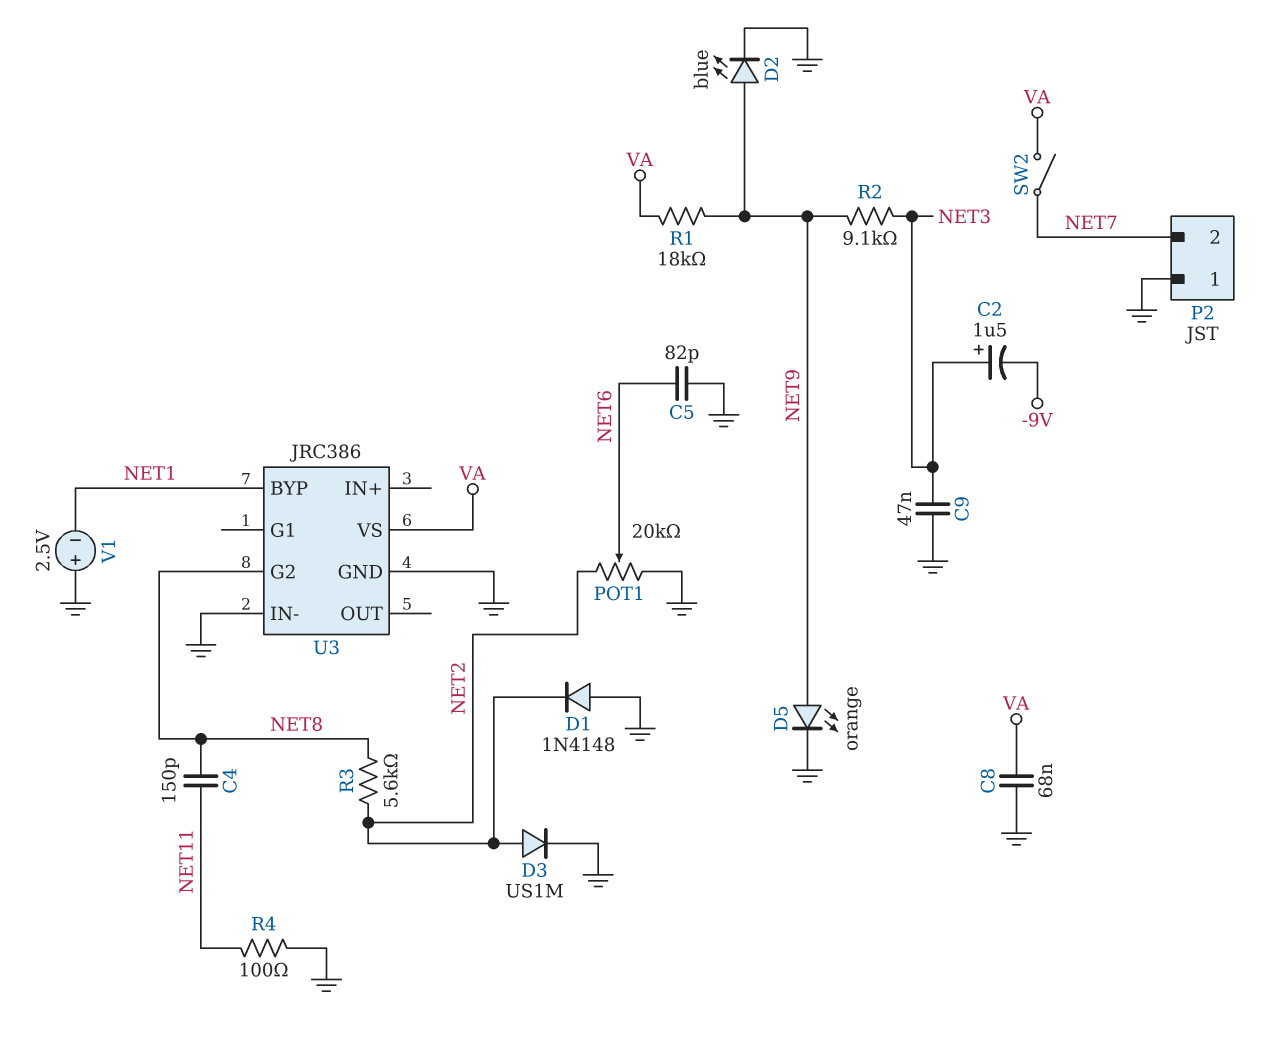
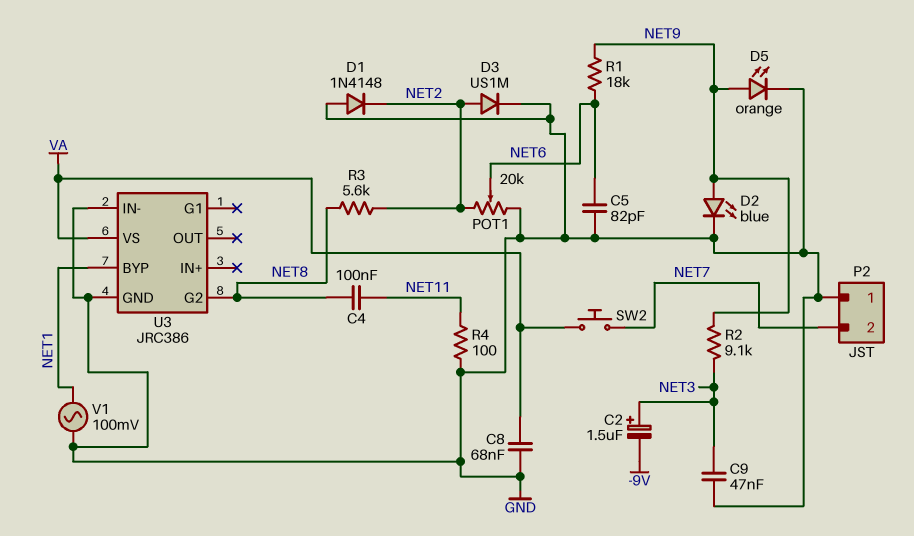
C4: 150pF (NET8, NET11) -> 100nF (NET8, NET11)
R1: 18k (NET9, VA) -> 18k (NET6, NET9)
SW2: switch (NET7, VA) -> button (NET7, VA)
V1: 2.5V (plus GND, minus NET1) -> AC 100mV (GND, NET1)

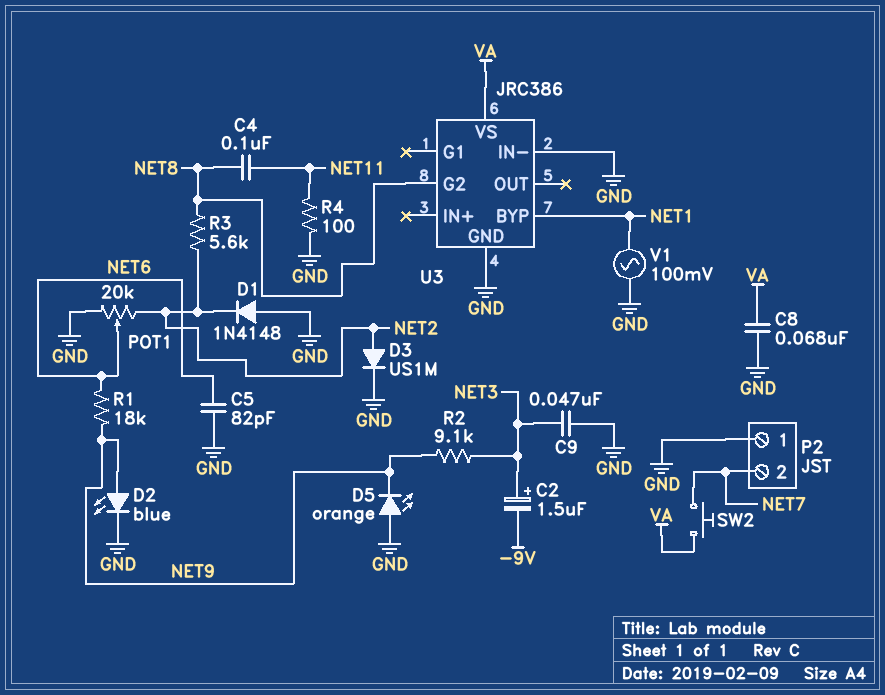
D5: LED orange (A NET9, K GND) -> LED orange (A GND, K NET9)

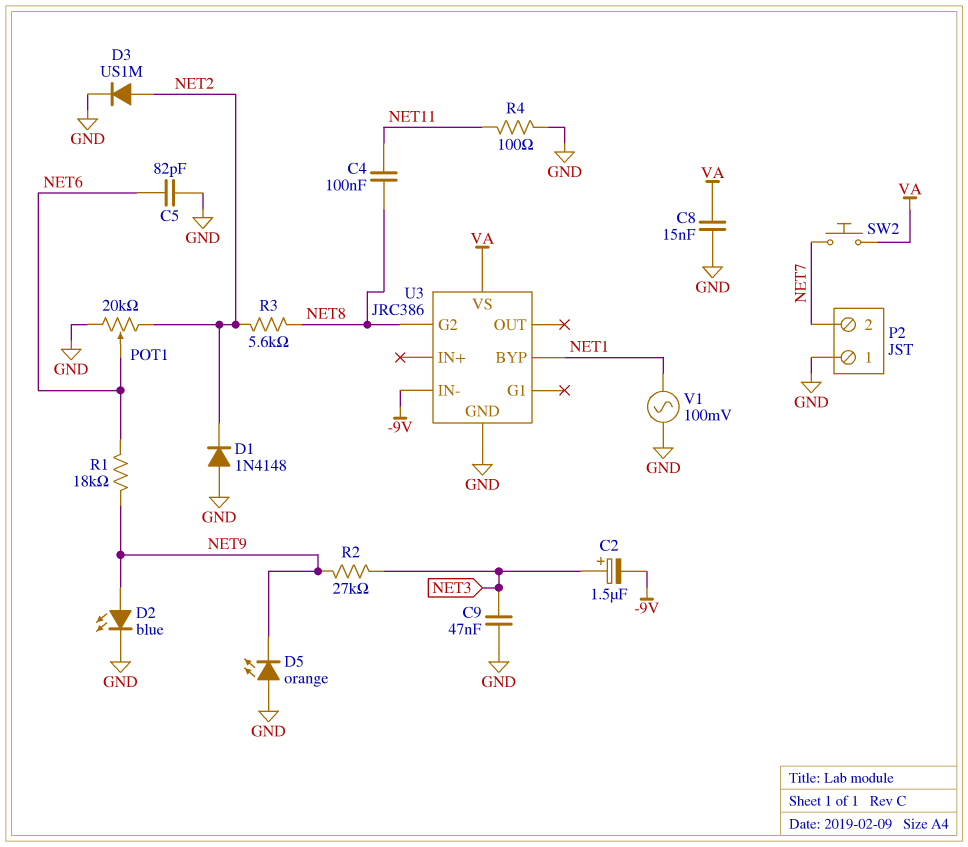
C8: 68nF (GND, VA) -> 15nF (GND, VA)
R2: 9.1k (NET3, NET9) -> 27k (NET3, NET9)
U3 pin IN-: GND -> -9V

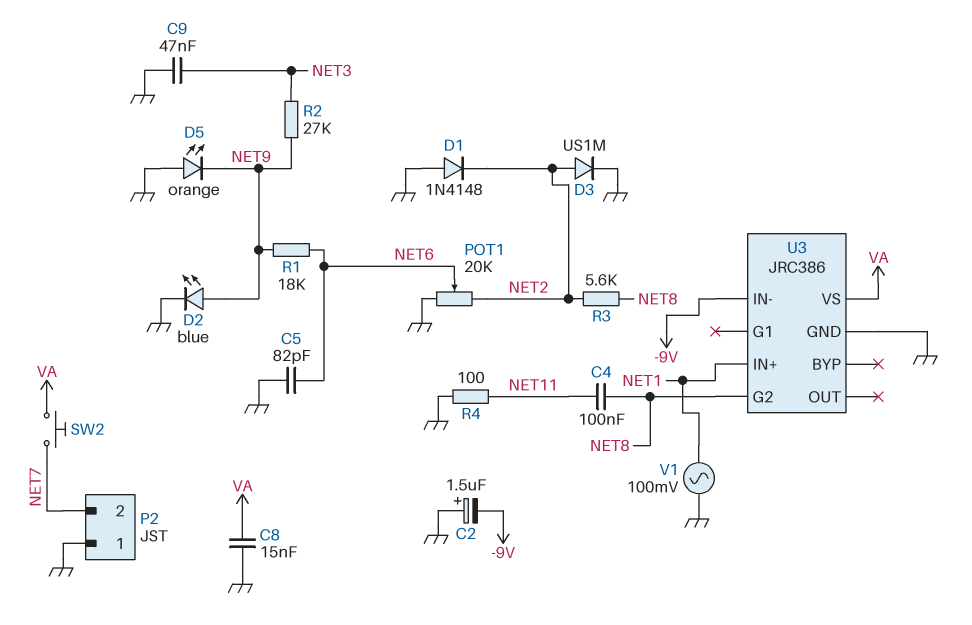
C2: 1.5uF (plus NET3, minus -9V) -> 1.5uF (plus GND, minus -9V)
U3 pin BYP: NET1 -> none
U3 pin IN+: none -> NET1

